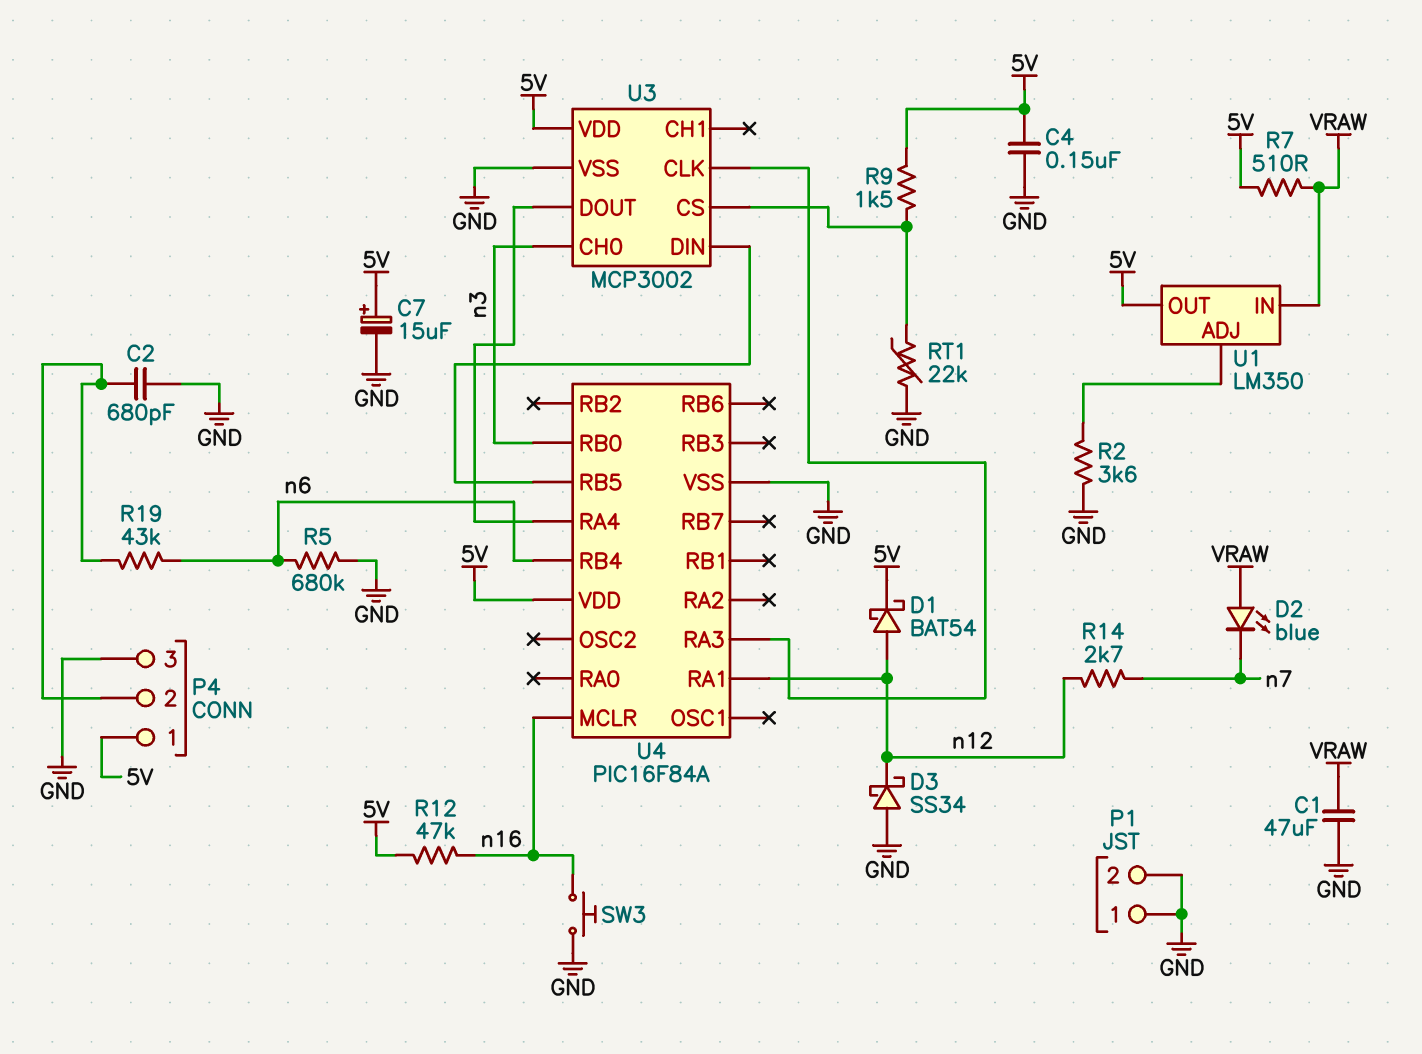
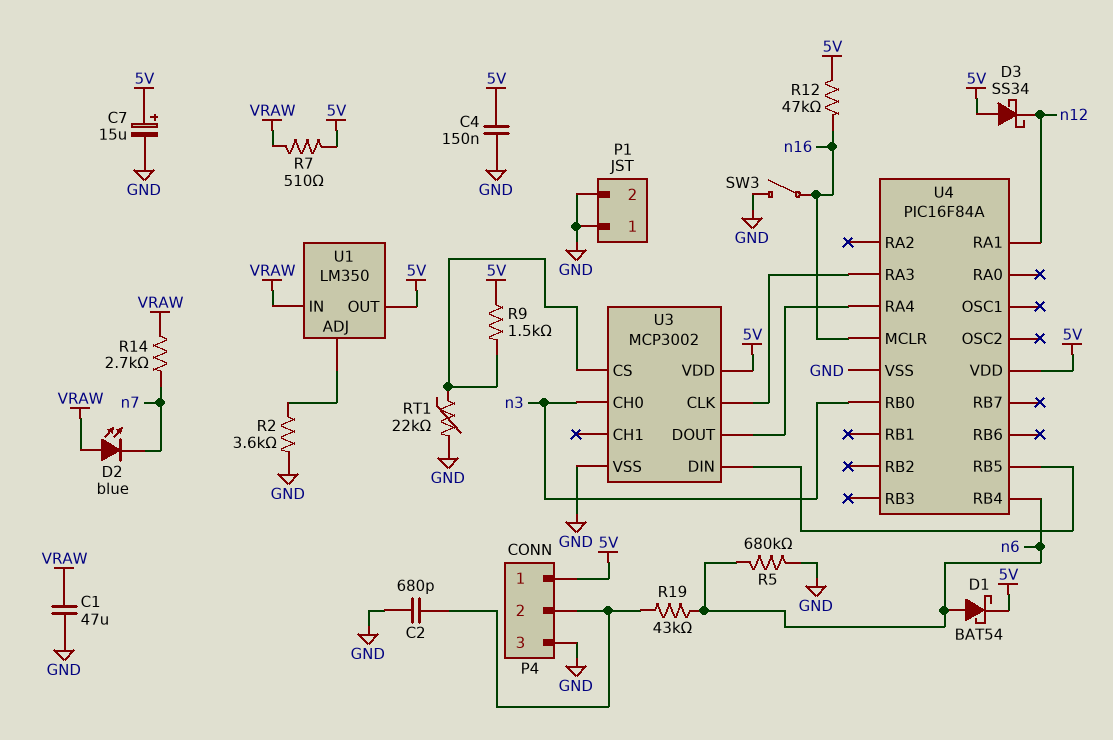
D1: schottky BAT54 (A n12, K 5V) -> schottky BAT54 (A n6, K 5V)
D3: schottky SS34 (A GND, K n12) -> schottky SS34 (A 5V, K n12)
R14: 2.7k (n7, n12) -> 2.7k (VRAW, n7)
SW3: button (GND, n16) -> switch (GND, n16)

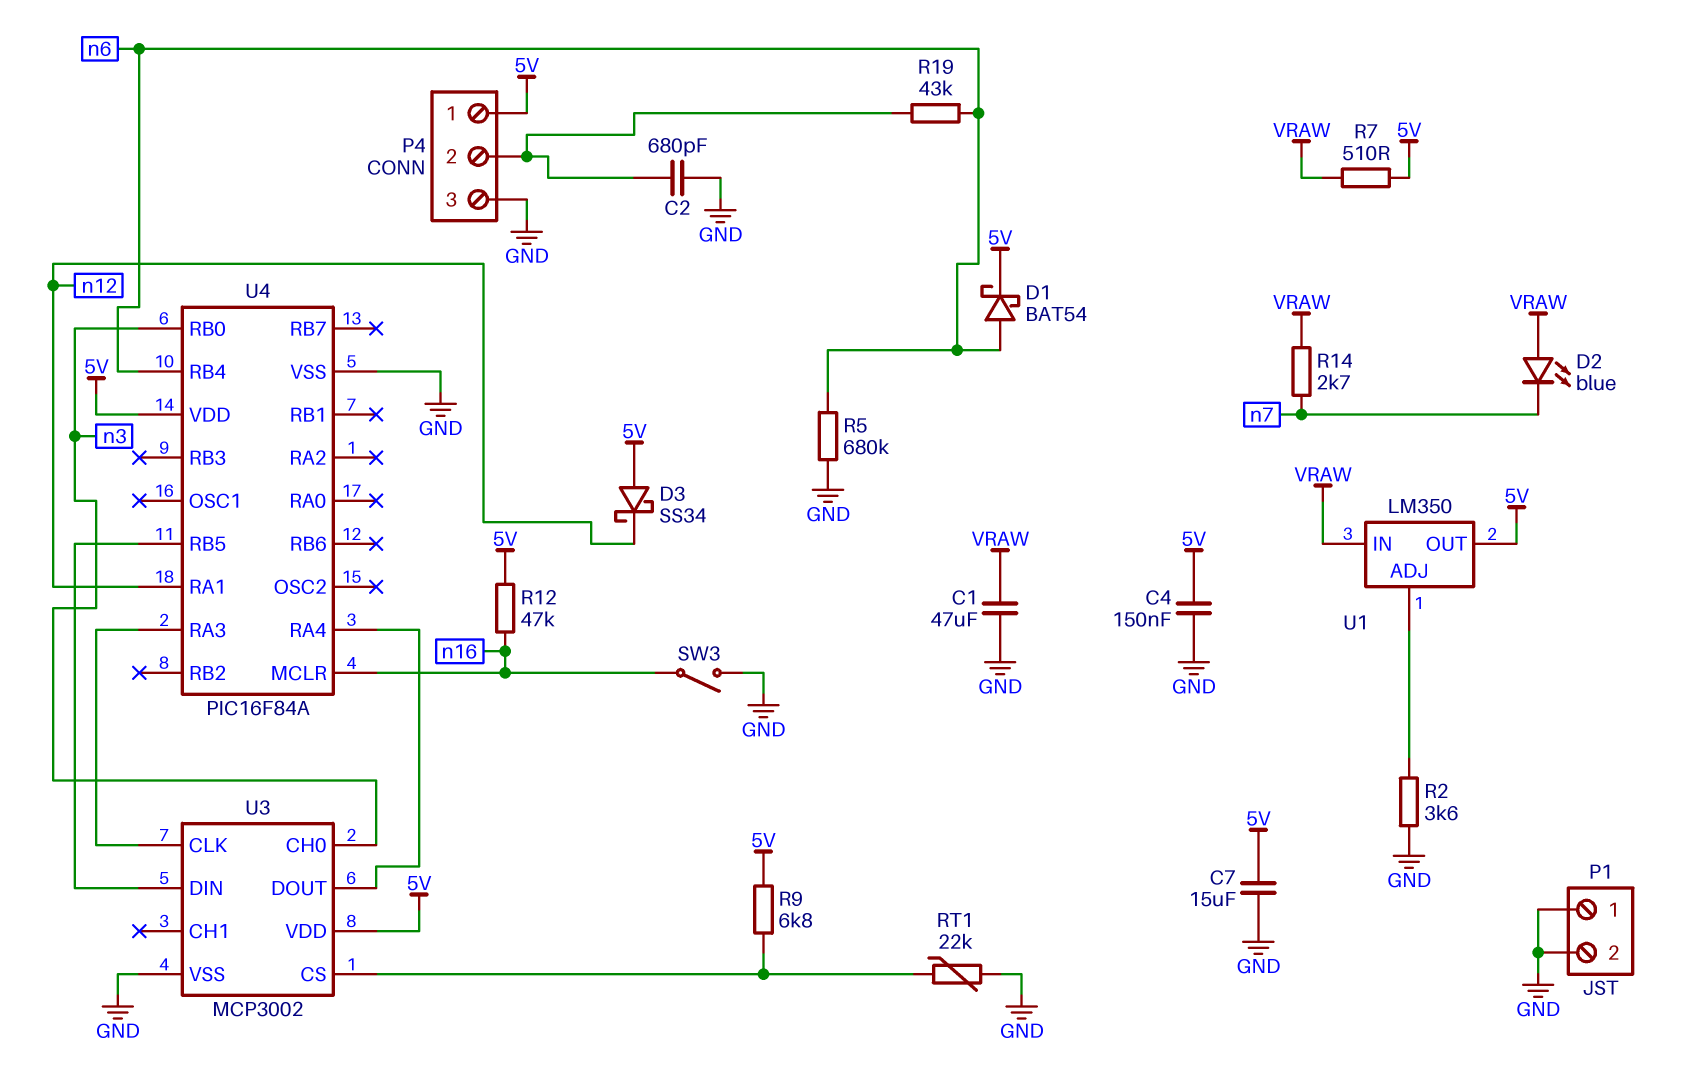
C7: 15uF (plus 5V, minus GND) -> 15uF (5V, GND)
R9: 1.5k (5V, U3/CS) -> 6.8k (5V, U3/CS)

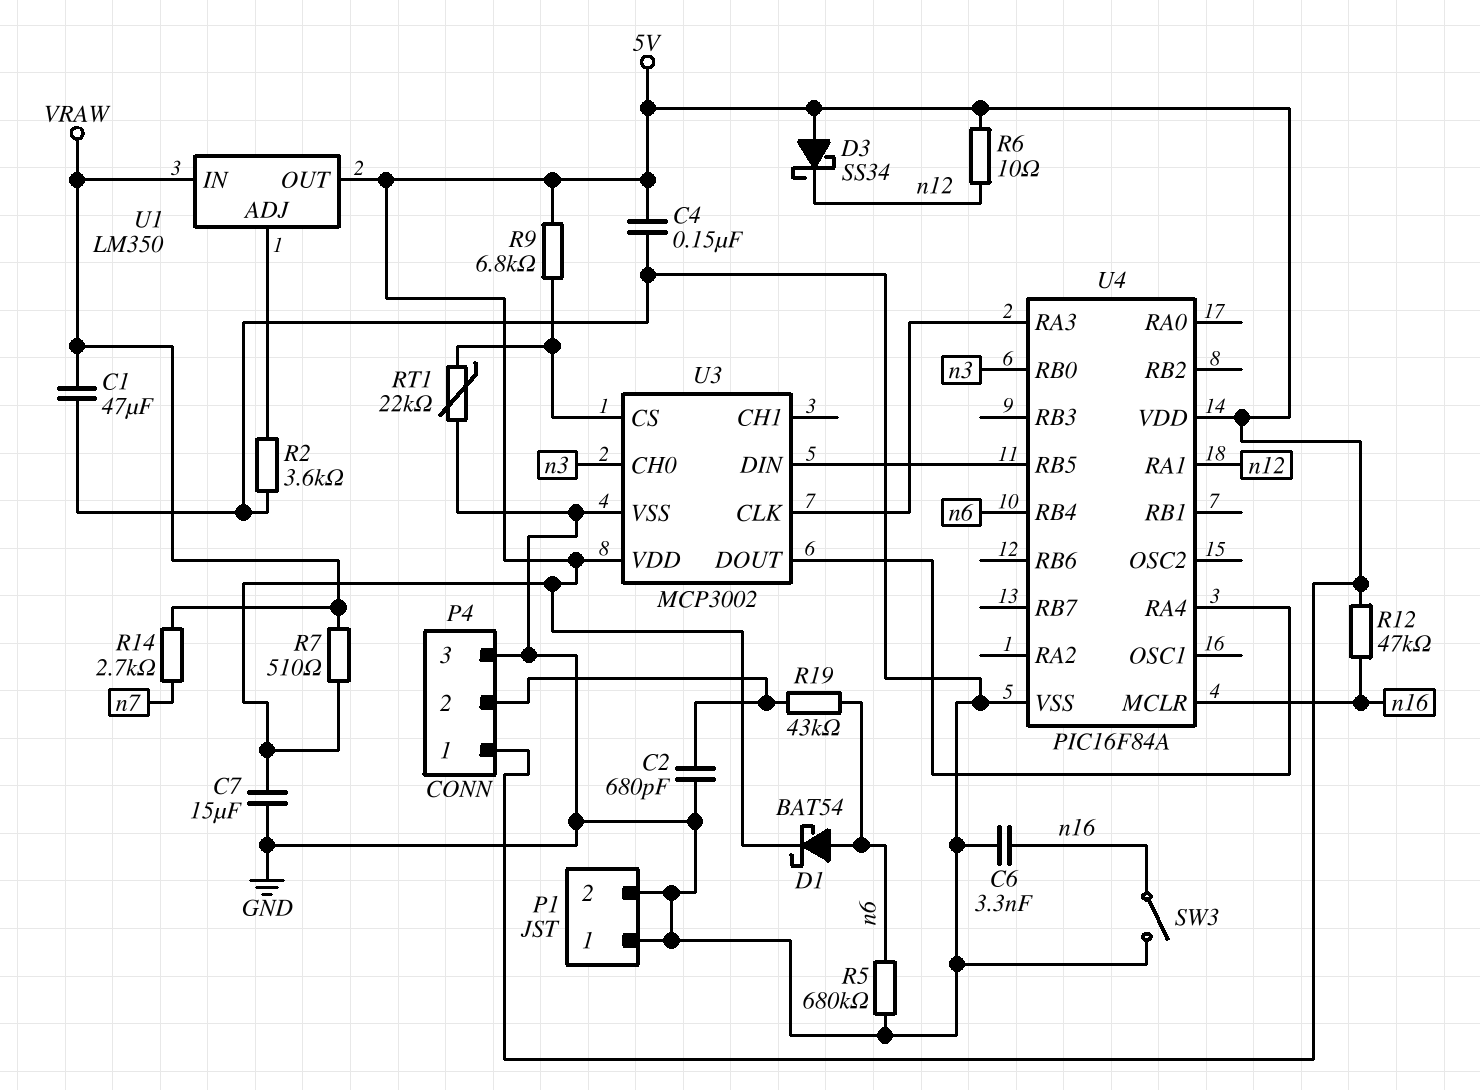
C6: none -> 3.3nF (GND, n16)
D2: LED blue (A VRAW, K n7) -> none
R6: none -> 10 (5V, n12)

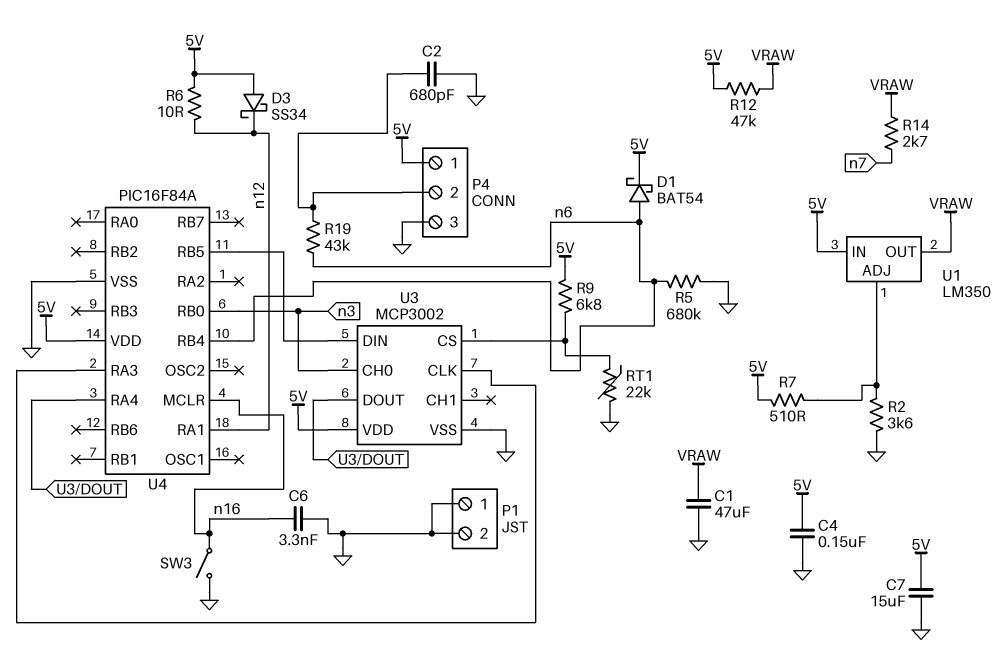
R7: 510 (5V, VRAW) -> 510 (5V, U1/ADJ)
R12: 47k (5V, n16) -> 47k (5V, VRAW)
U1 pin IN: VRAW -> 5V
U1 pin OUT: 5V -> VRAW

